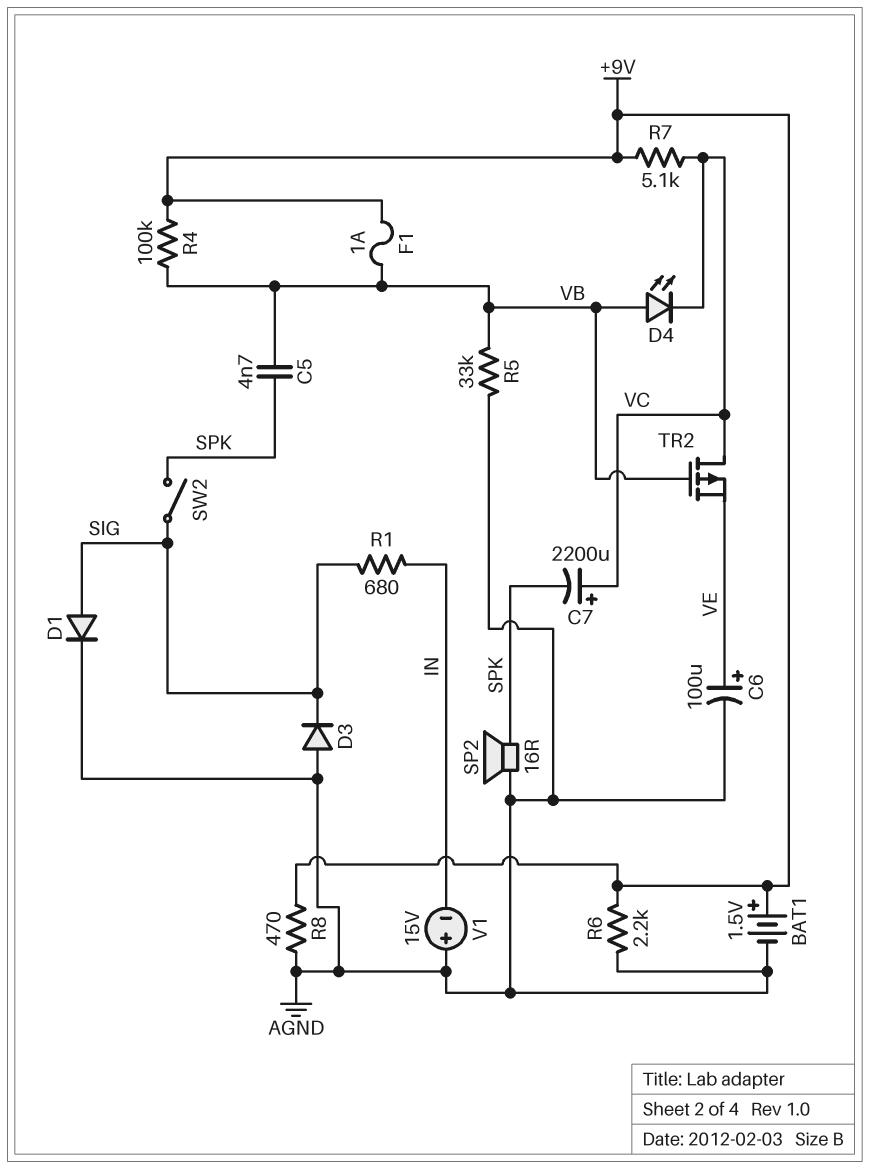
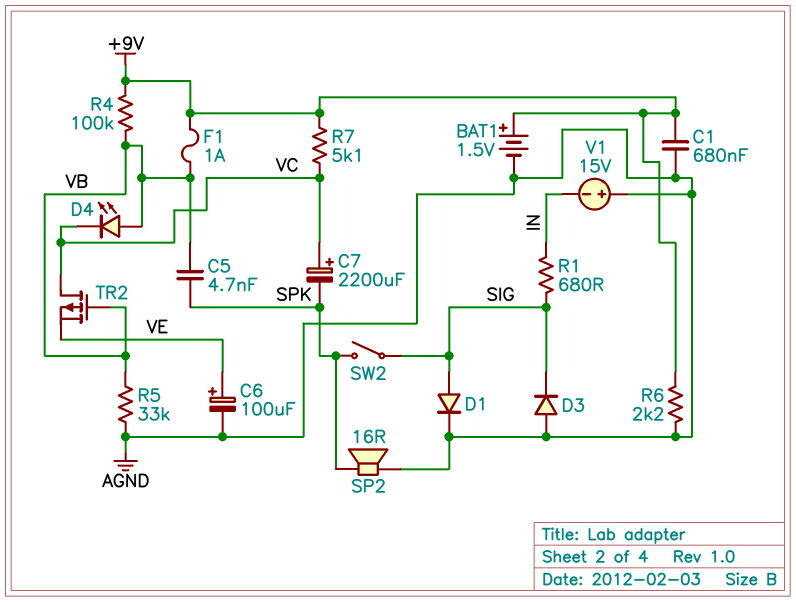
C1: none -> 680nF (+9V, AGND)
R8: 470 (+9V, AGND) -> none

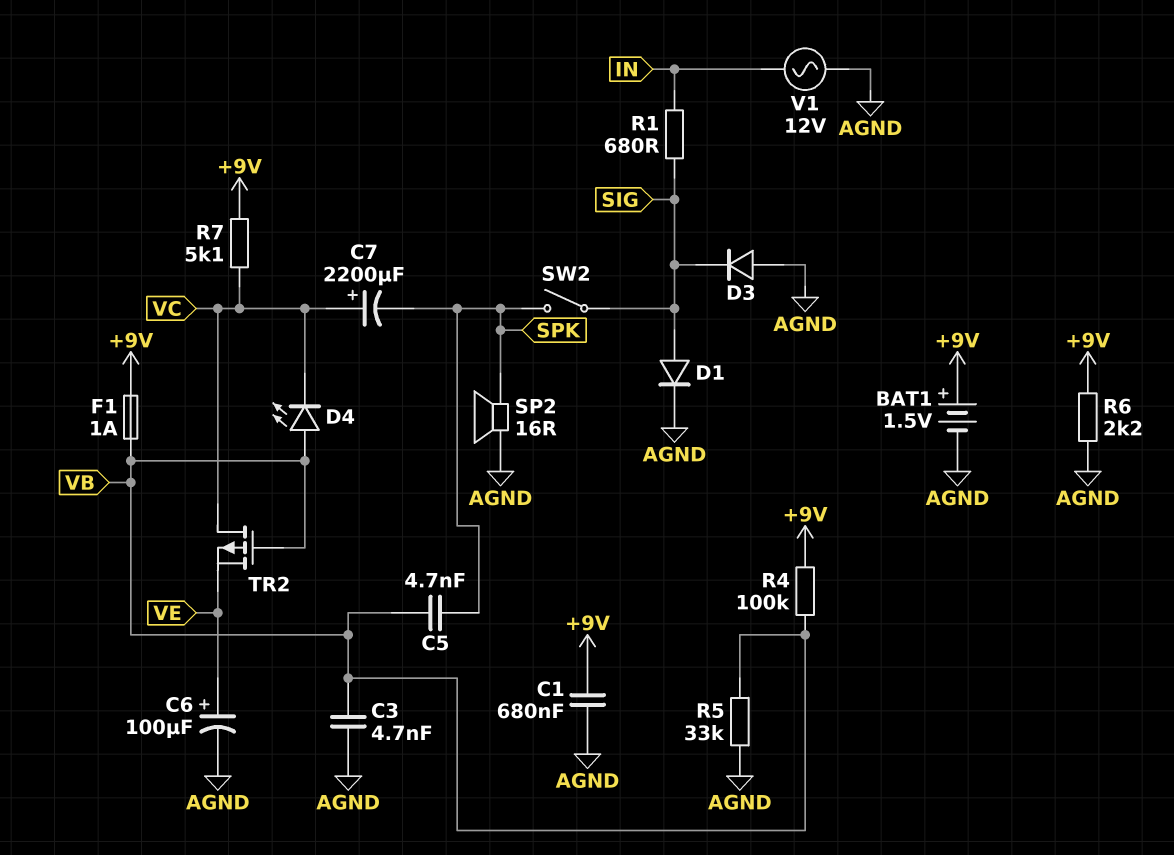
C3: none -> 4.7nF (AGND, VB)
V1: 15V (plus AGND, minus IN) -> AC 12V (AGND, IN)

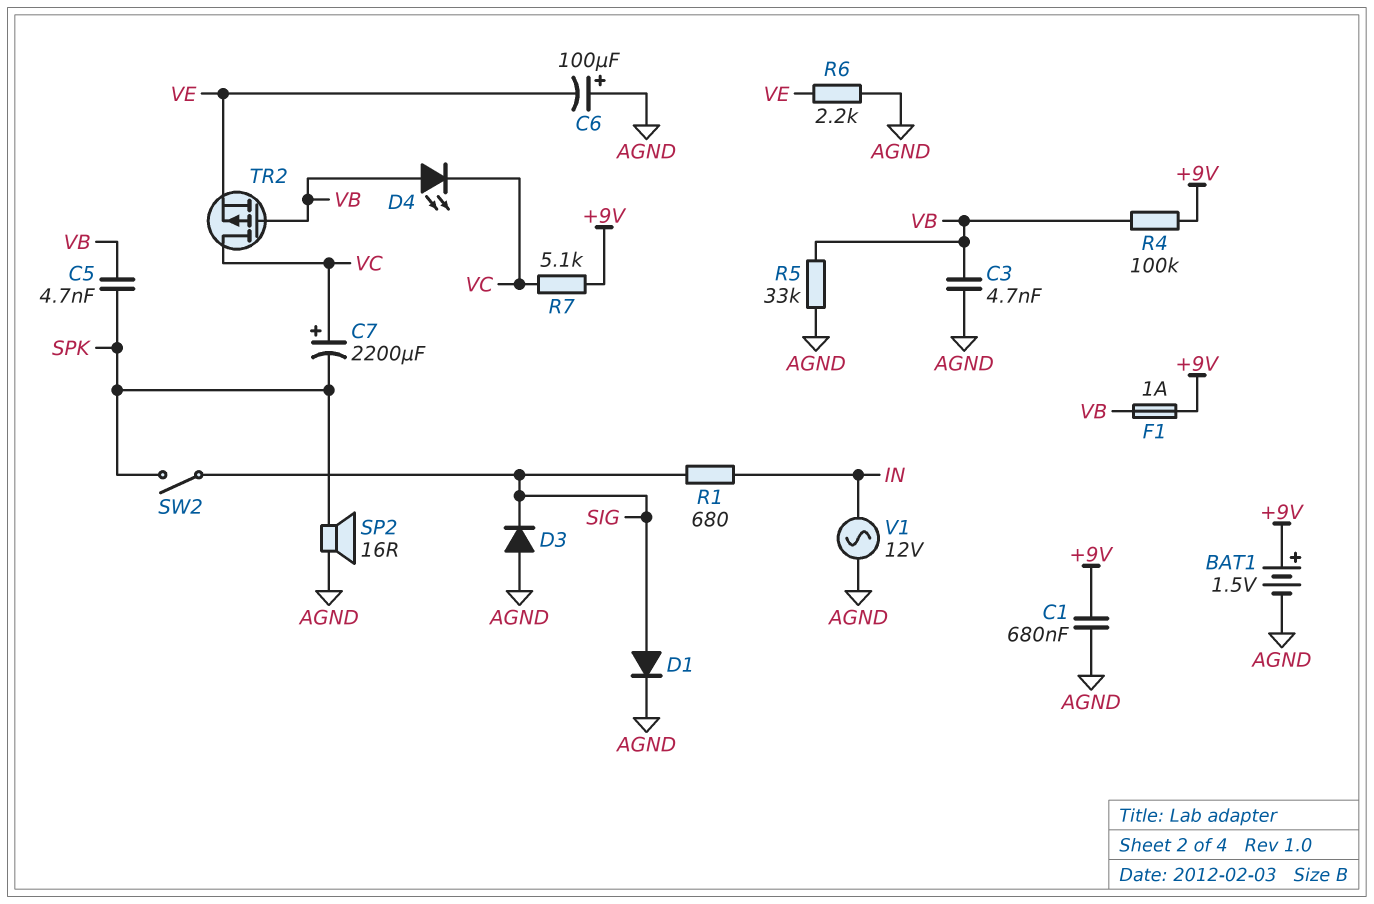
C6: 100uF (plus VE, minus AGND) -> 100uF (plus AGND, minus VE)
R6: 2.2k (+9V, AGND) -> 2.2k (AGND, VE)

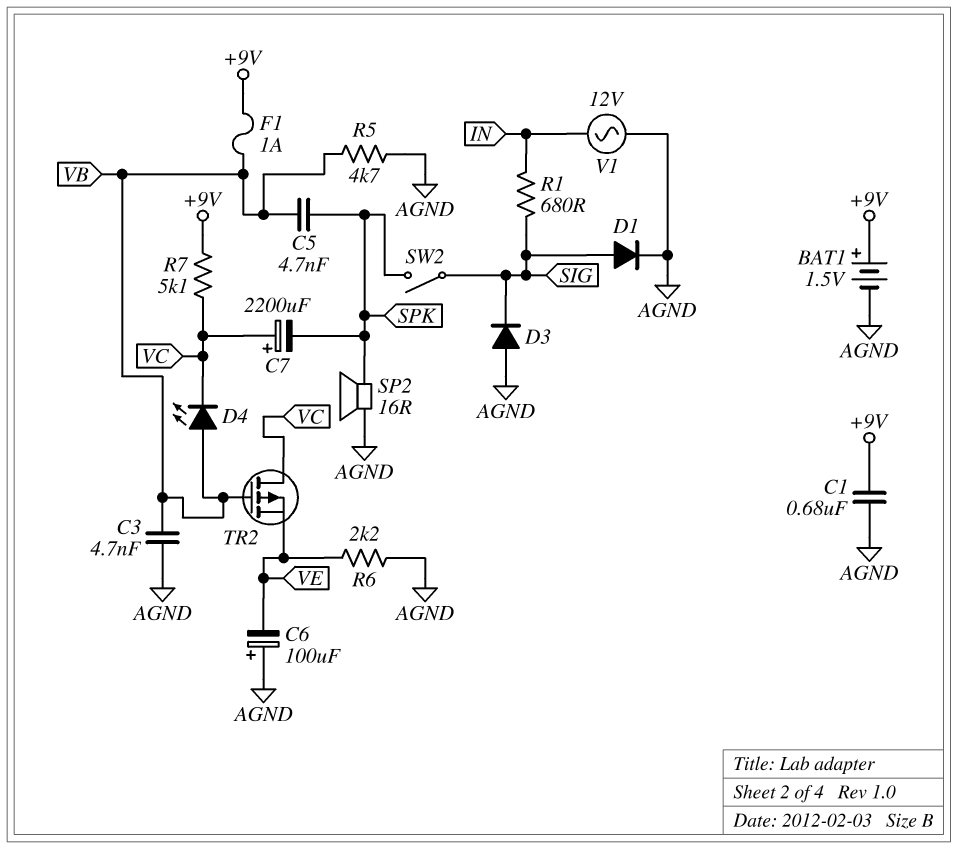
R4: 100k (+9V, VB) -> none
R5: 33k (AGND, VB) -> 4.7k (AGND, VB)

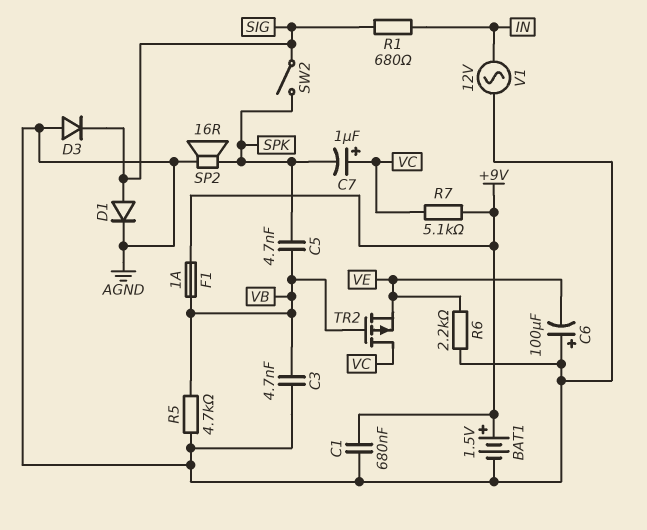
C7: 2200uF (plus VC, minus SPK) -> 1uF (plus VC, minus SPK)
D4: LED (A VB, K VC) -> none

